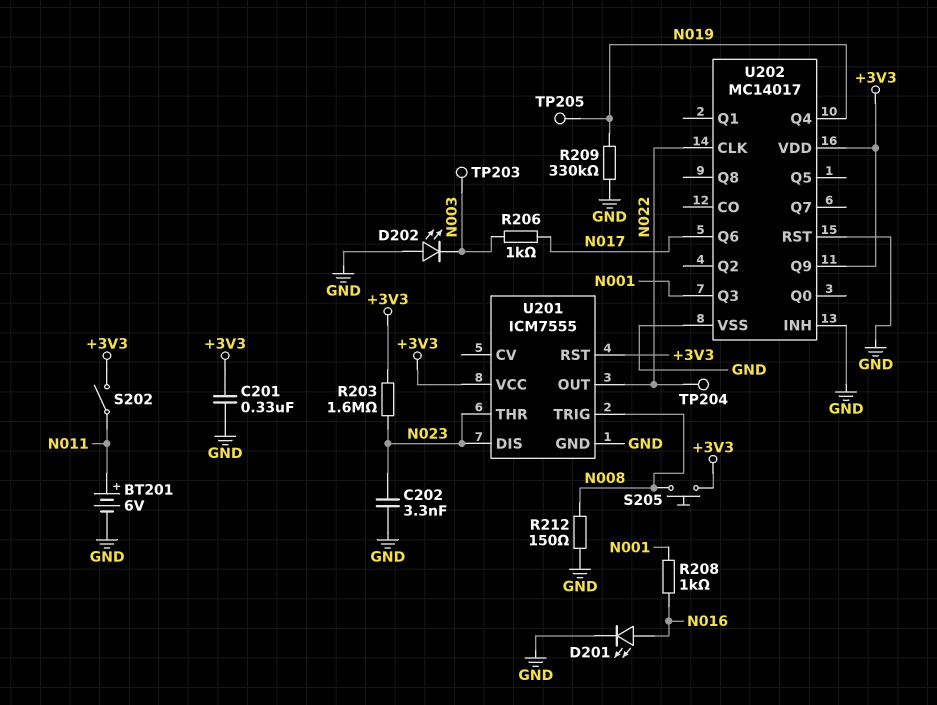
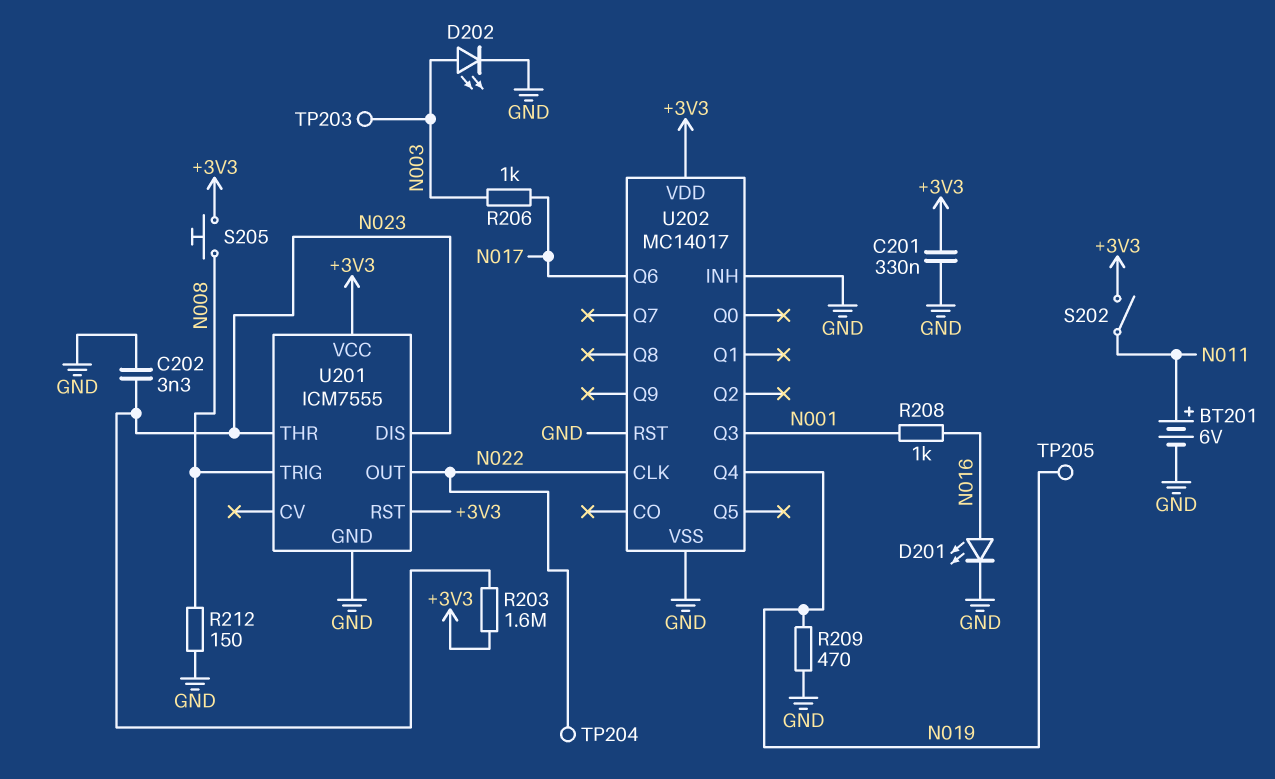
D202: LED (A GND, K N003) -> LED (A N003, K GND)
R209: 330k (GND, N019) -> 470 (GND, N019)
U202 pin Q9: +3V3 -> none

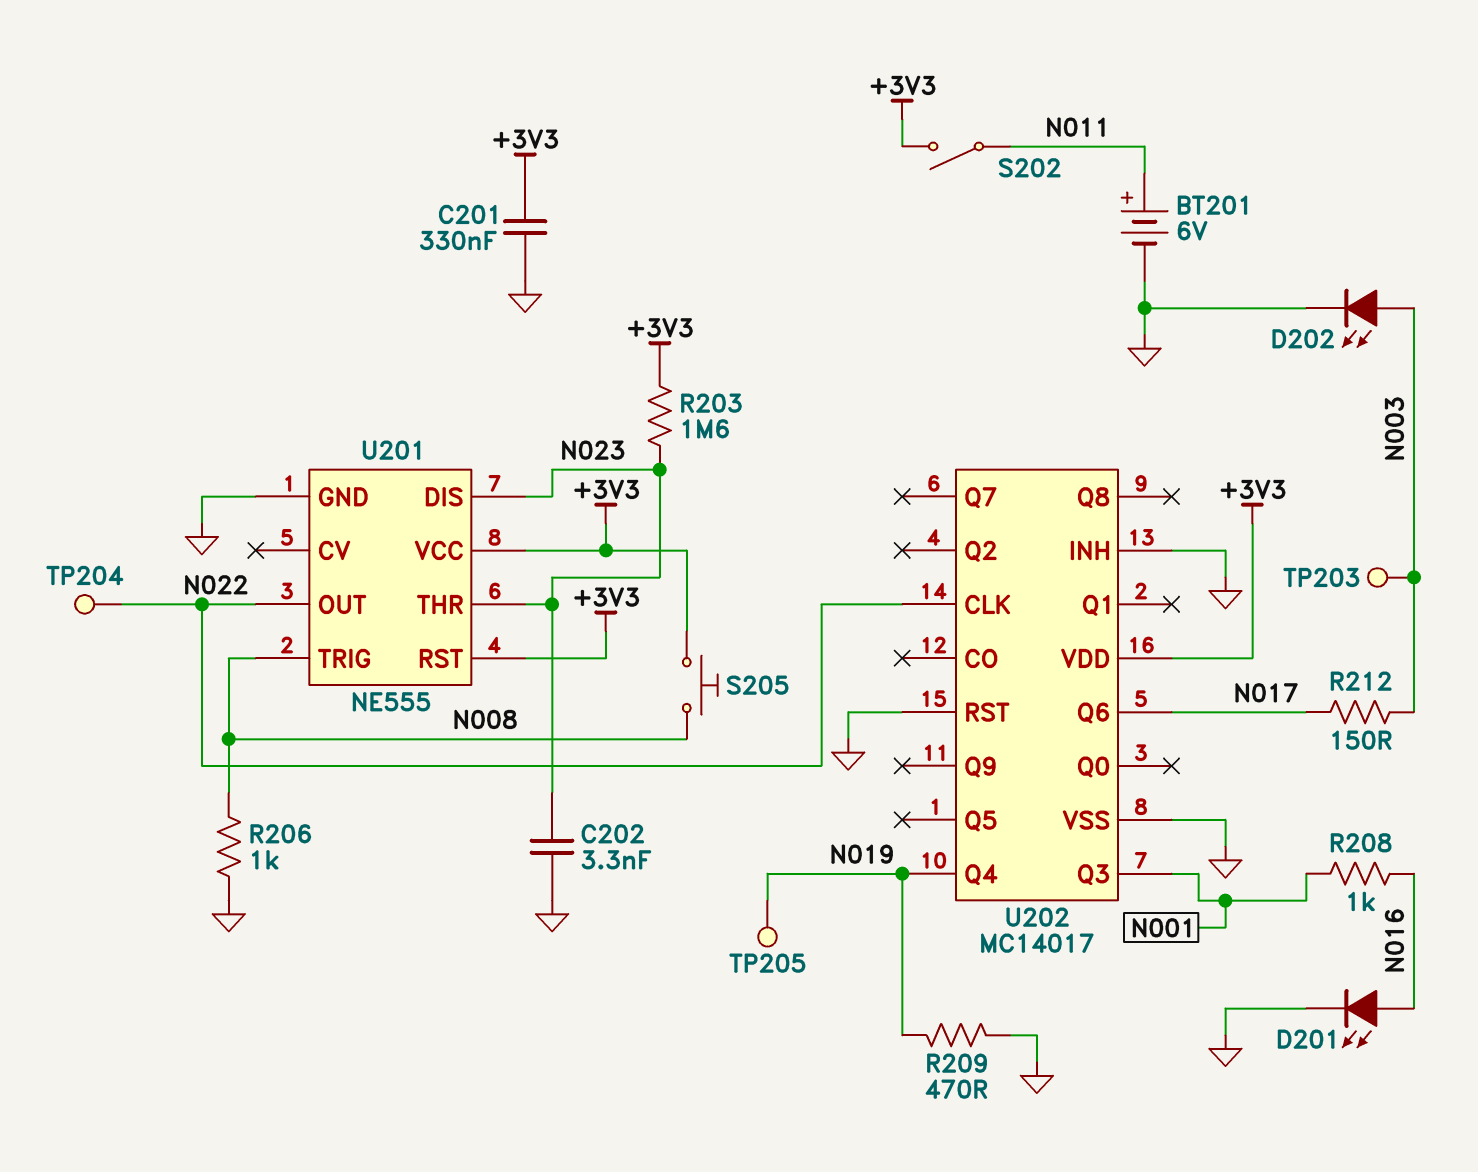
R206: 1k (N003, N017) -> 1k (GND, N008)
R212: 150 (GND, N008) -> 150 (N003, N017)
U201: ICM7555 -> NE555

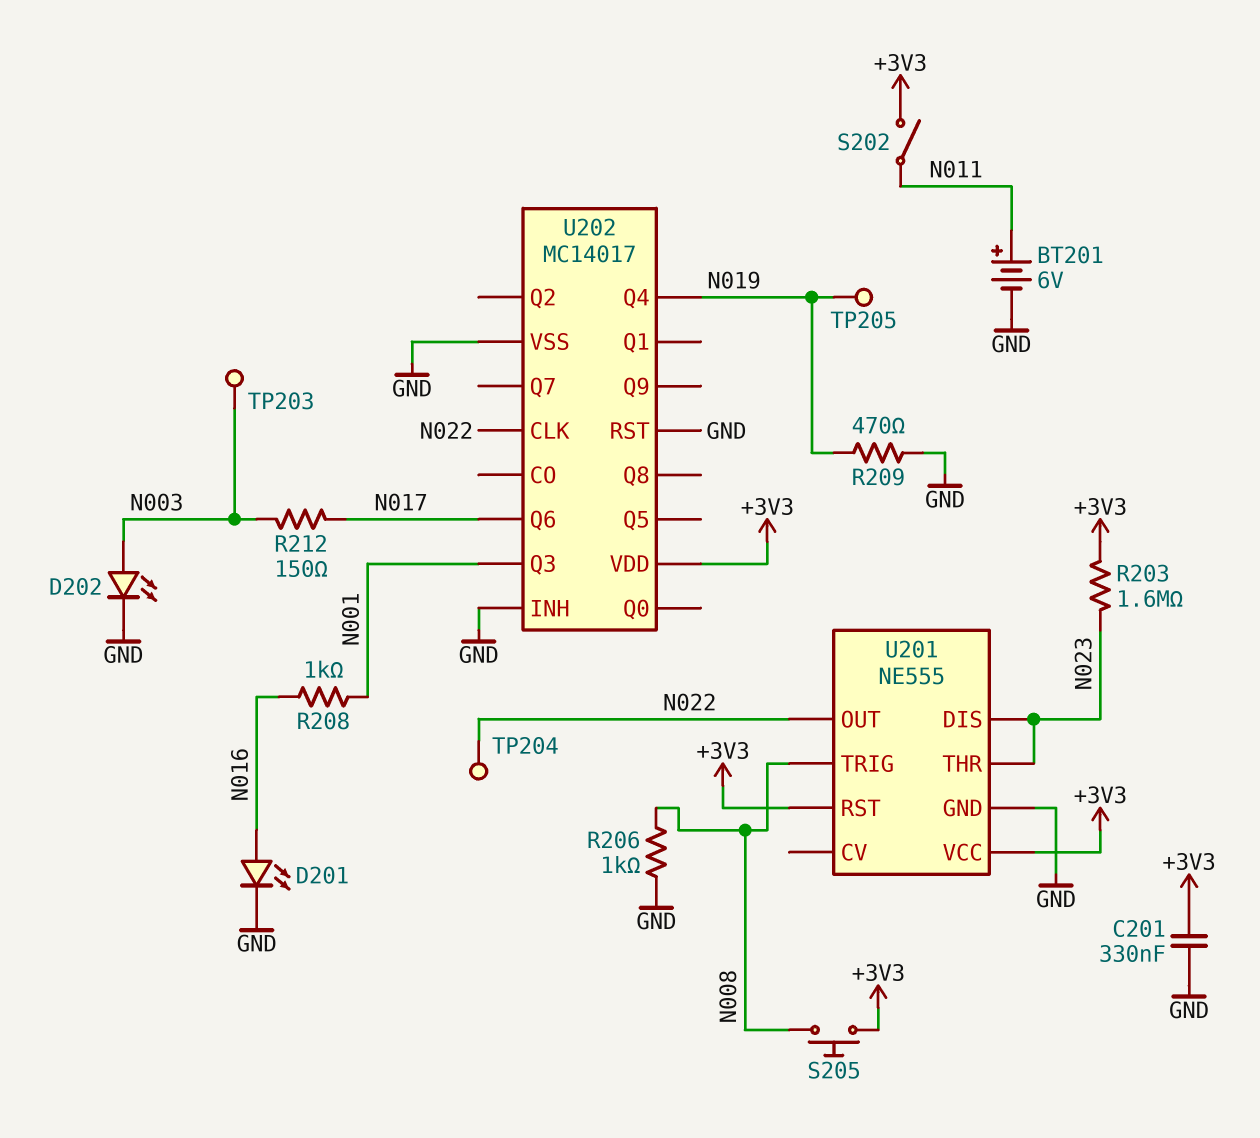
C202: 3.3nF (GND, N023) -> none

